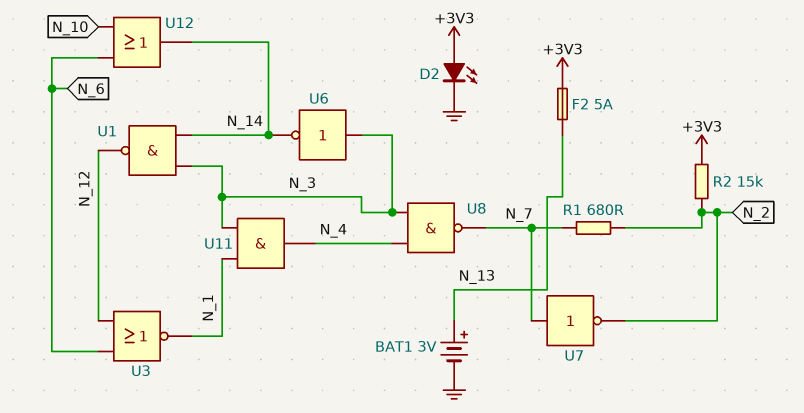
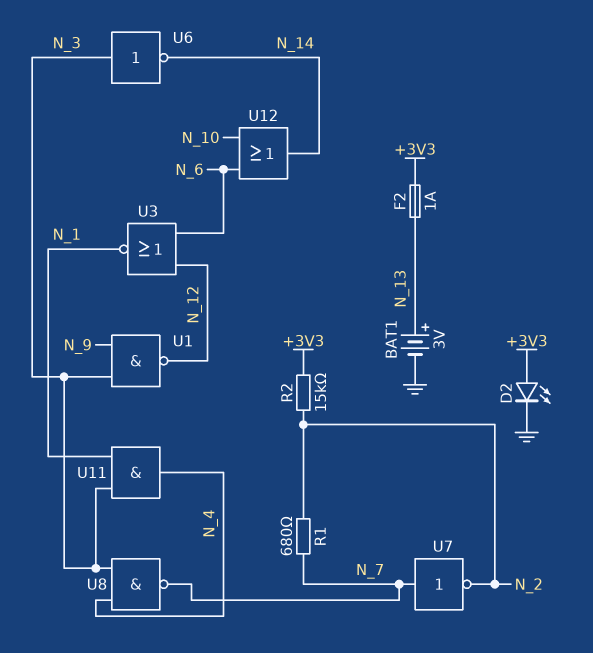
F2: 5A (+3V3, N_13) -> 1A (+3V3, N_13)
U1: NAND (in N_3, in N_14, out N_12) -> NAND (in N_3, in N_9, out N_12)

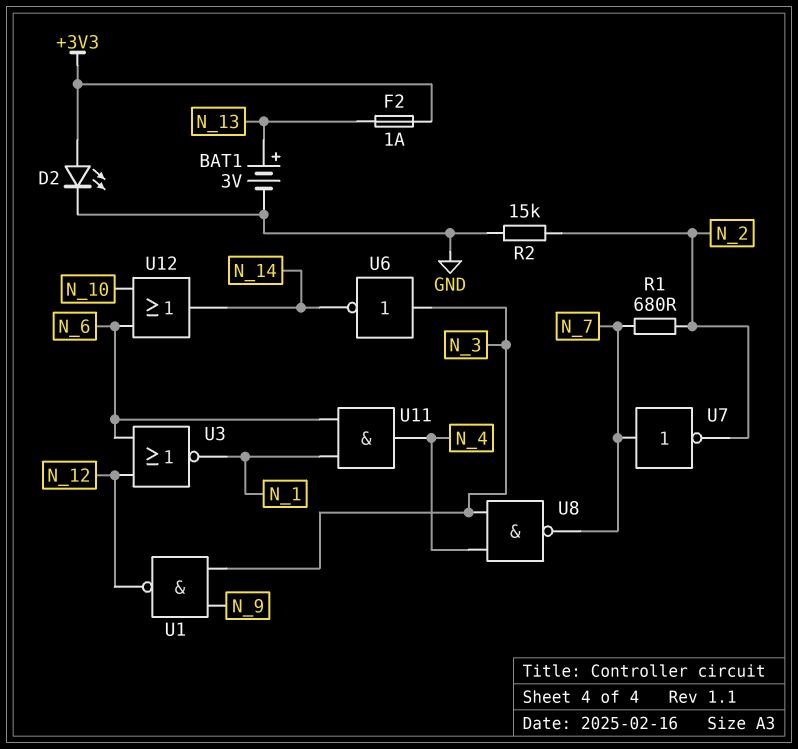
R2: 15k (+3V3, N_2) -> 15k (GND, N_2)
U11: AND (in N_1, in N_3, out N_4) -> AND (in N_1, in N_6, out N_4)

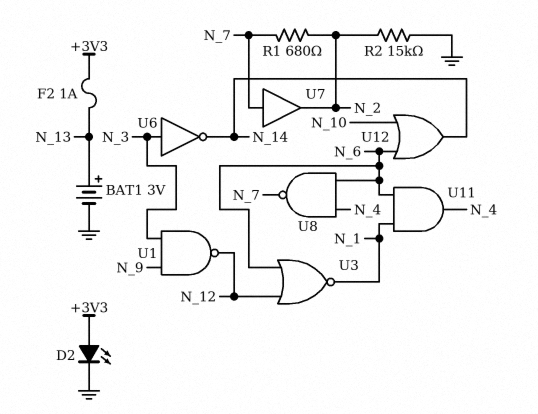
U7: NOT (in N_7, out N_2) -> buffer (in N_7, out N_2)
U8: NAND (in N_3, in N_4, out N_7) -> NAND (in N_4, in N_6, out N_7)

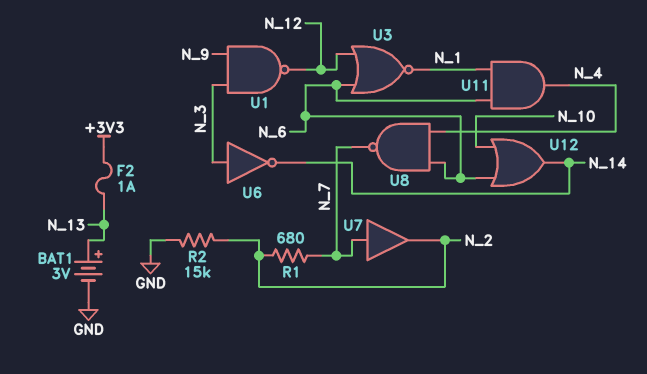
D2: LED (A +3V3, K GND) -> none

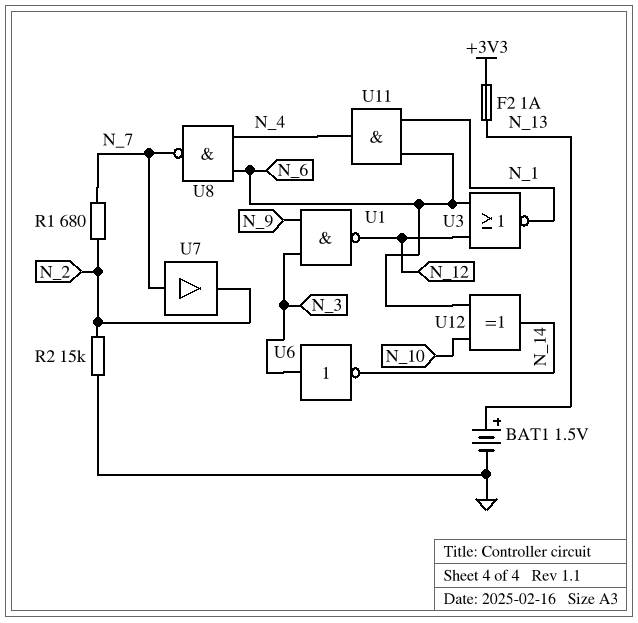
BAT1: 3V (plus N_13, minus GND) -> 1.5V (plus N_13, minus GND)
U12: OR (in N_6, in N_10, out N_14) -> XOR (in N_6, in N_10, out N_14)

